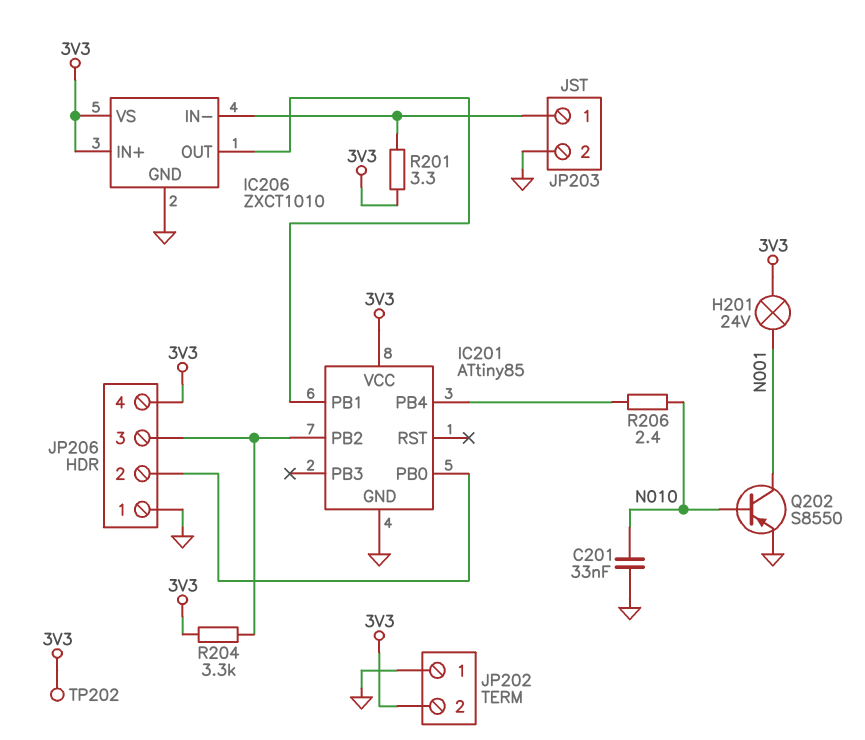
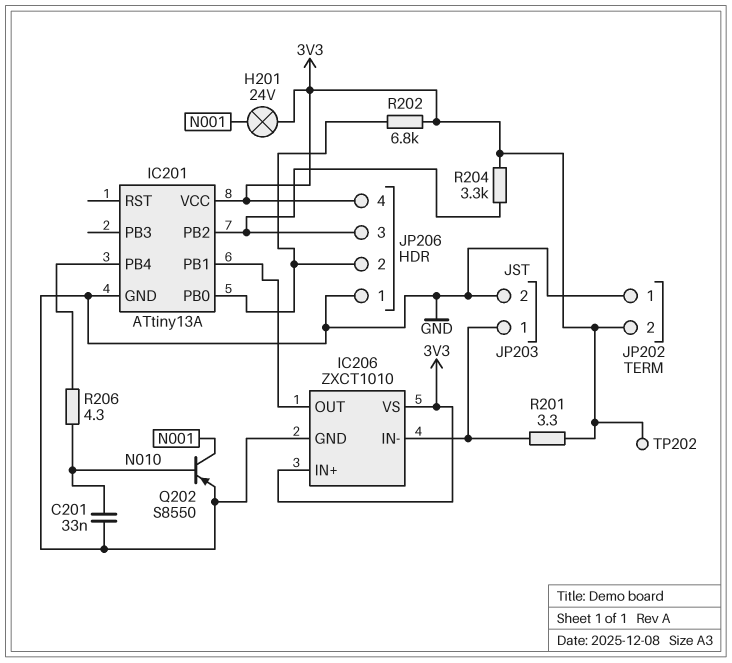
IC201: ATtiny85 -> ATtiny13A
R202: none -> 6.8k (3V3, IC201/PB0)
R206: 2.4 (IC201/PB4, N010) -> 4.3 (IC201/PB4, N010)

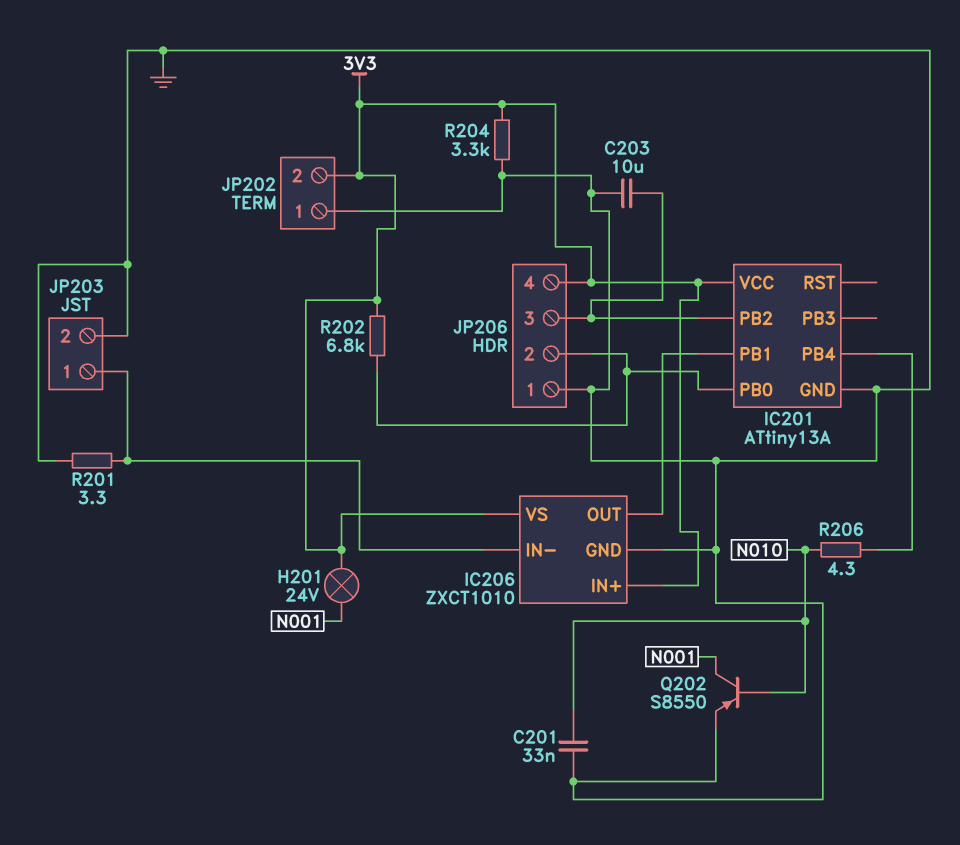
C203: none -> 10uF (GND, IC201/PB2)
R201: 3.3 (3V3, IC206/IN-) -> 3.3 (GND, IC206/IN-)
R204: 3.3k (3V3, IC201/PB2) -> 3.3k (3V3, GND)
TP202: test point (3V3) -> none

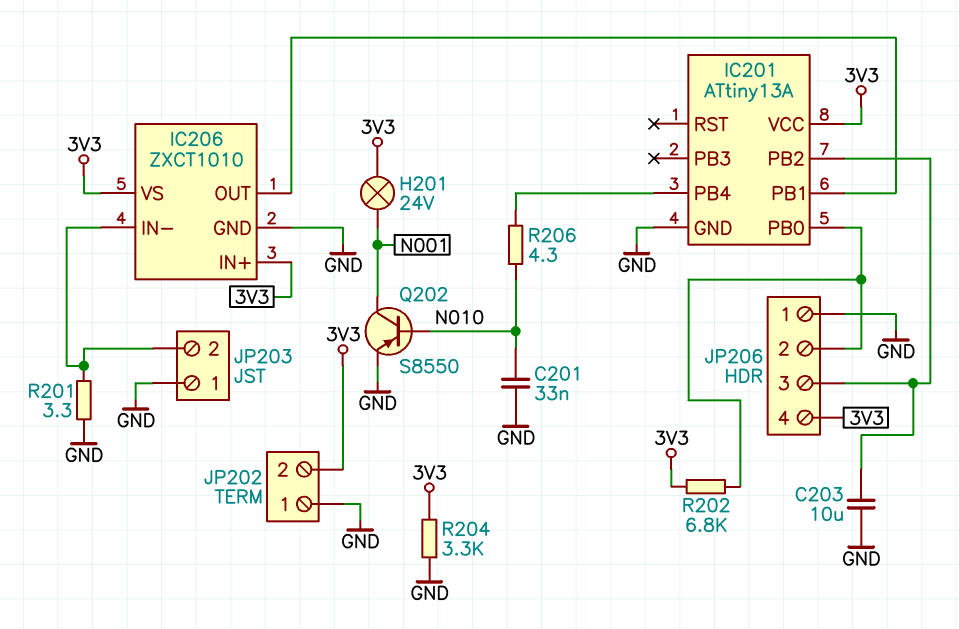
JP203 pin 1: IC206/IN- -> GND
JP203 pin 2: GND -> IC206/IN-

